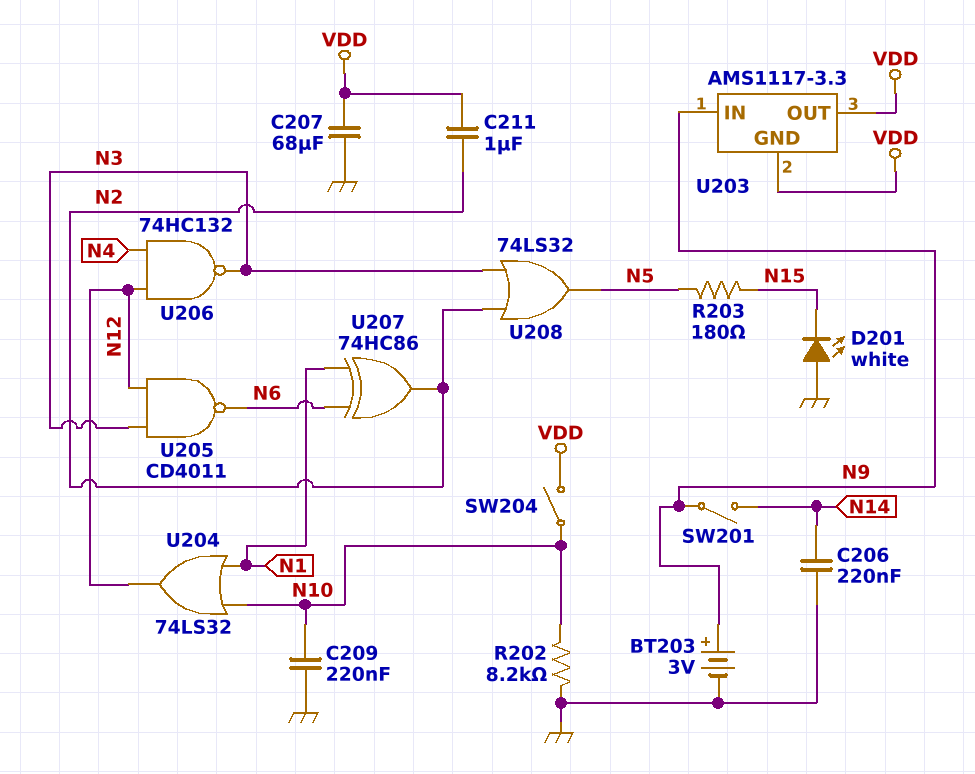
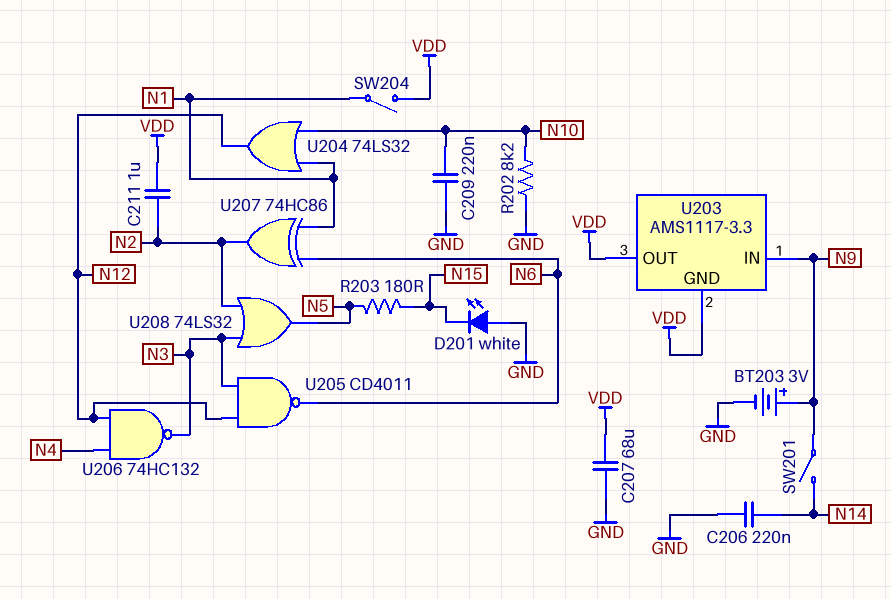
SW204: switch (N10, VDD) -> switch (N1, VDD)

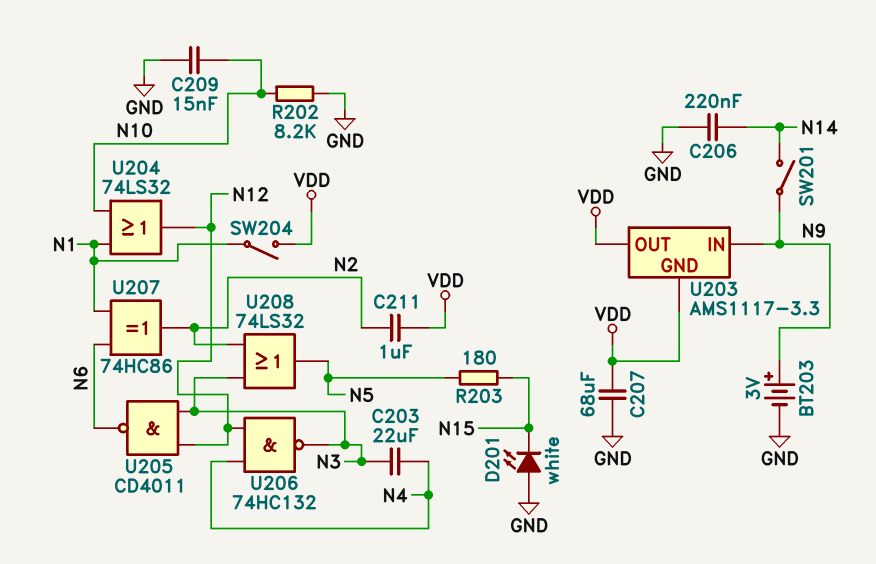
C203: none -> 22uF (N3, N4)
C209: 220nF (GND, N10) -> 15nF (GND, N10)

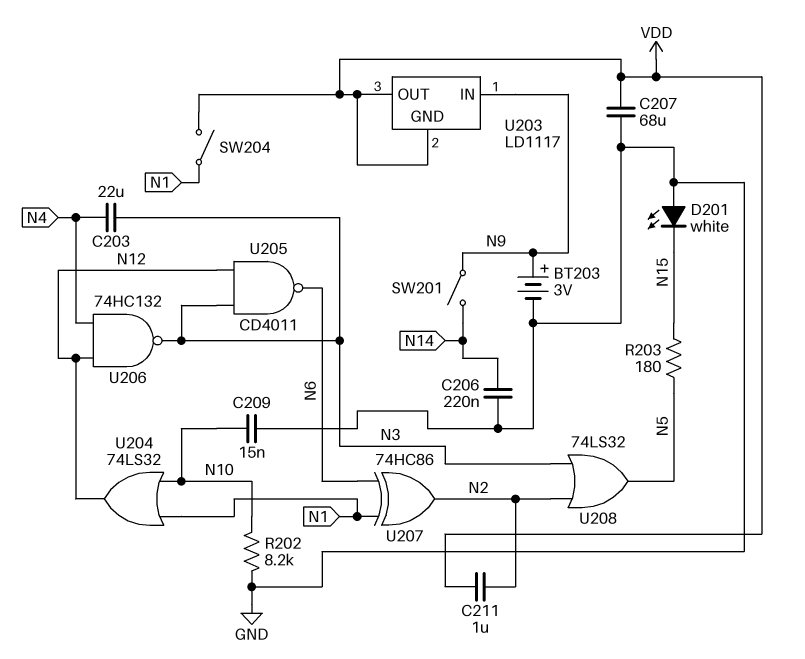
U203: AMS1117-3.3 -> LD1117

